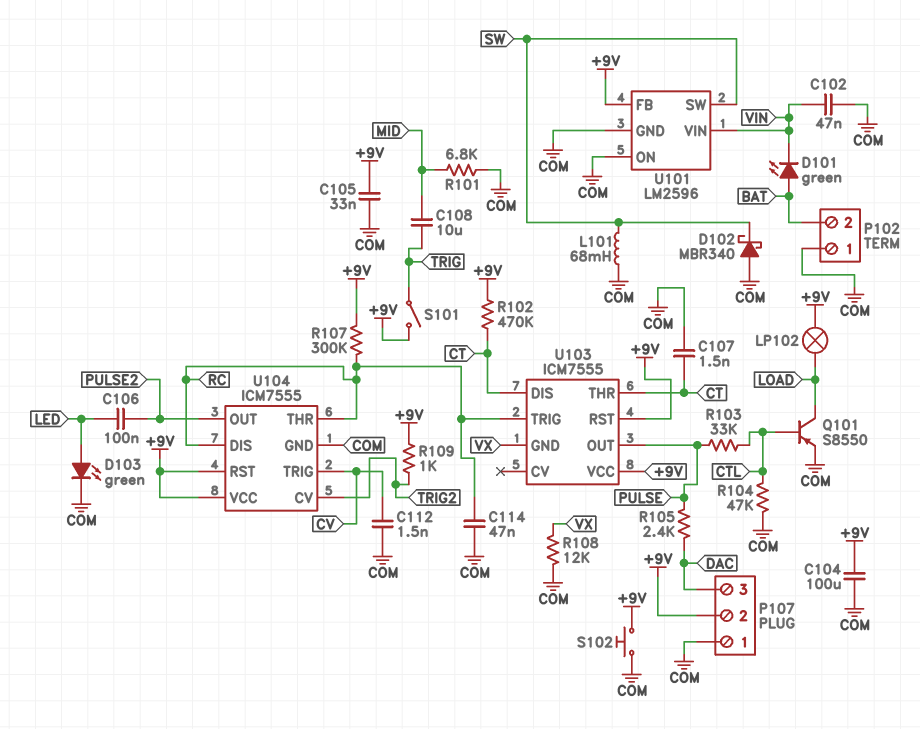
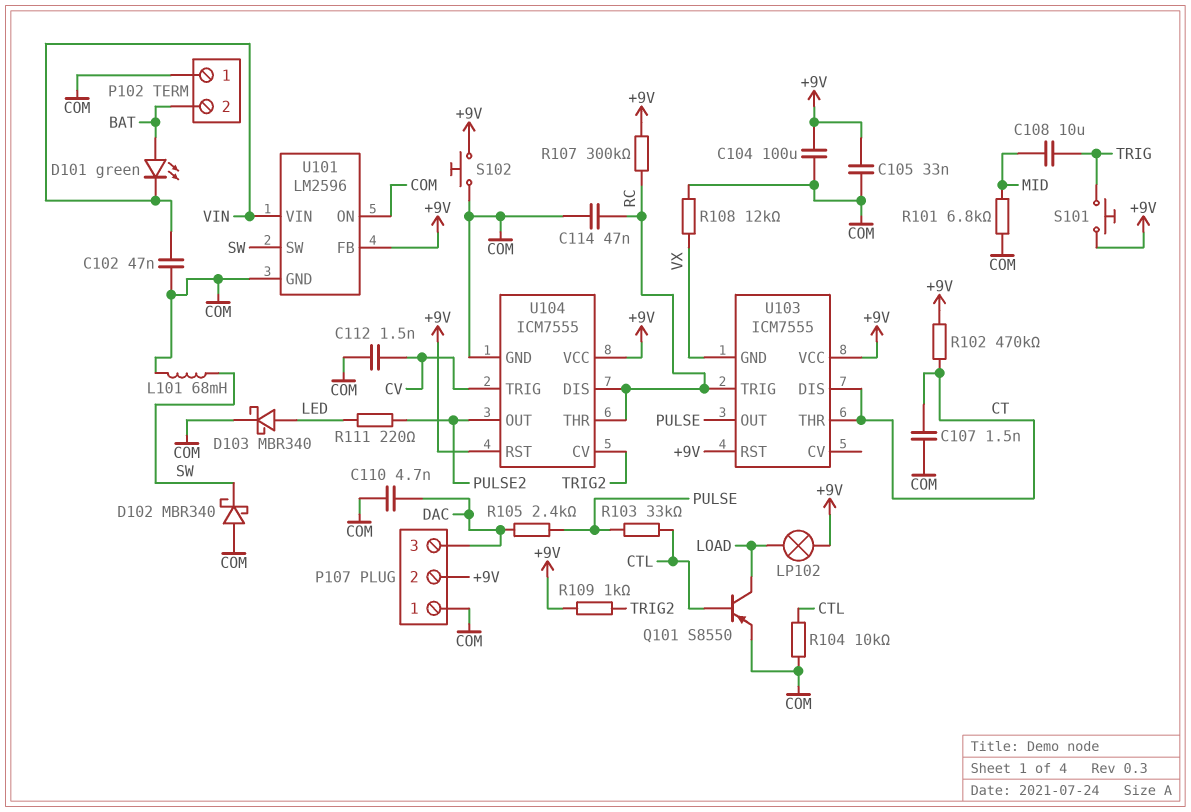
C106: 100nF (LED, PULSE2) -> none
C110: none -> 4.7nF (COM, DAC)
D103: LED green (A LED, K COM) -> schottky MBR340 (A LED, K COM)
R104: 47k (COM, CTL) -> 10k (COM, CTL)
R111: none -> 220 (LED, PULSE2)
S101: switch (+9V, TRIG) -> button (+9V, TRIG)

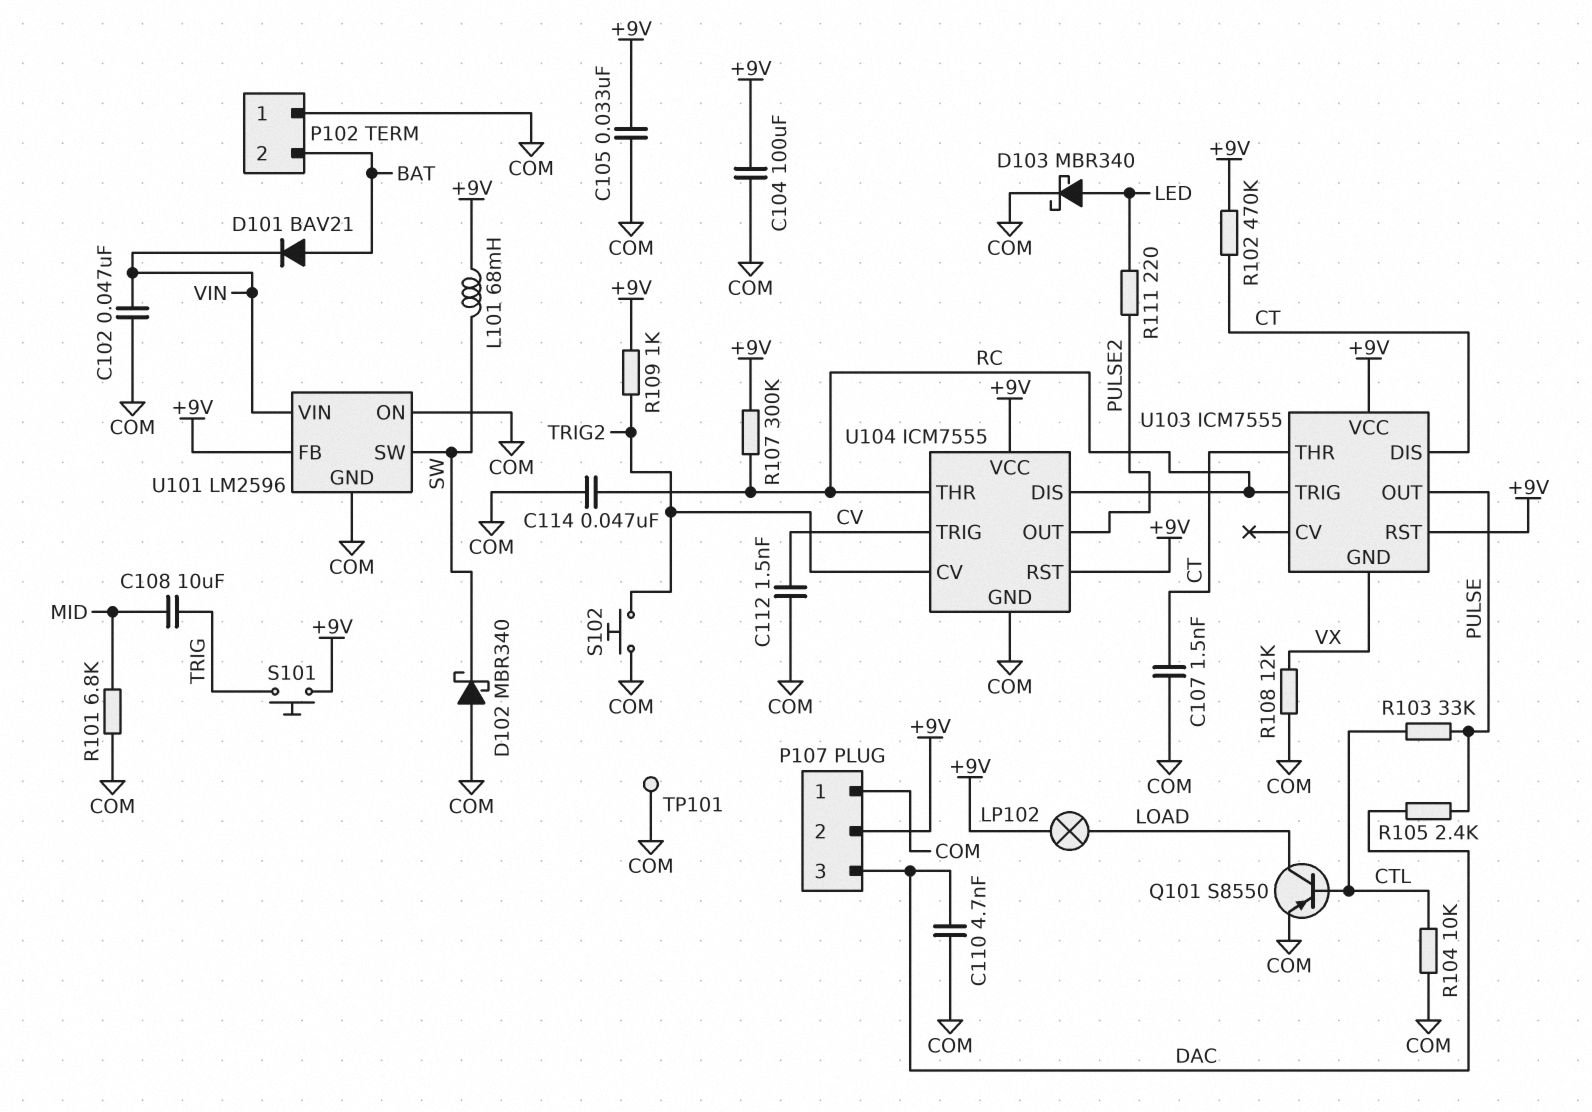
D101: LED green (A BAT, K VIN) -> diode BAV21 (A BAT, K VIN)
L101: 68mH (COM, SW) -> 68mH (+9V, SW)
S102: button (+9V, COM) -> button (COM, TRIG2)
TP101: none -> test point (COM)

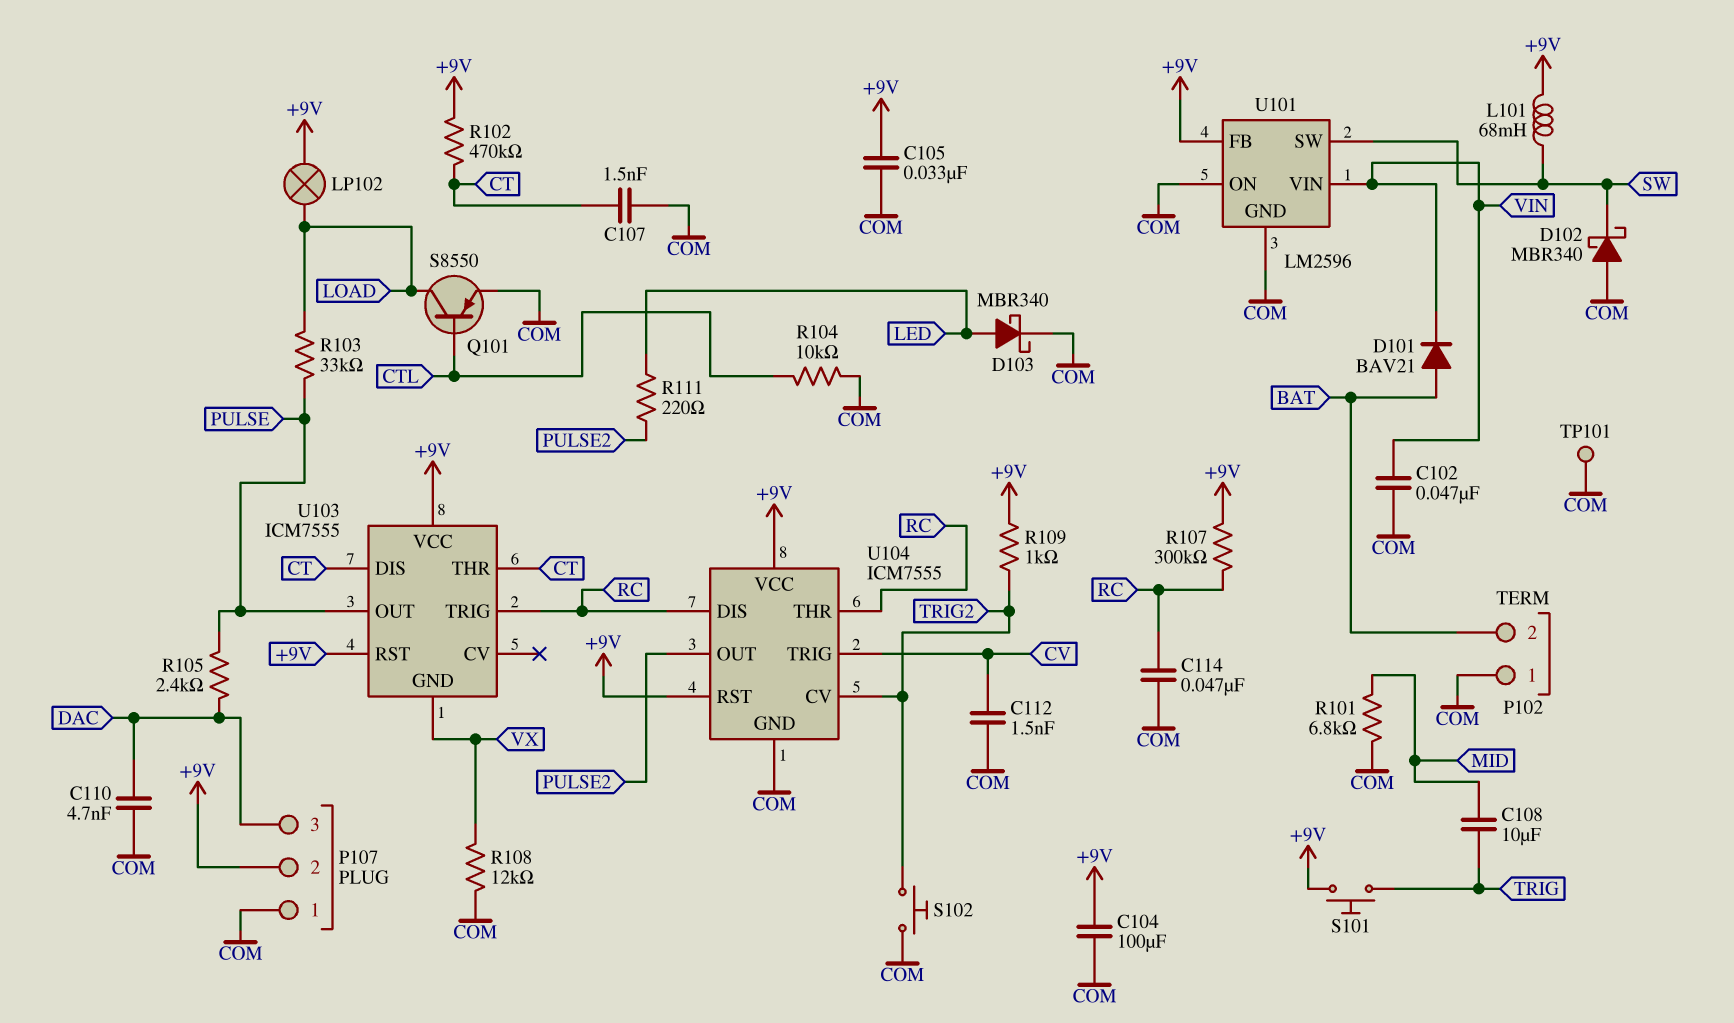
R103: 33k (CTL, PULSE) -> 33k (LOAD, PULSE)

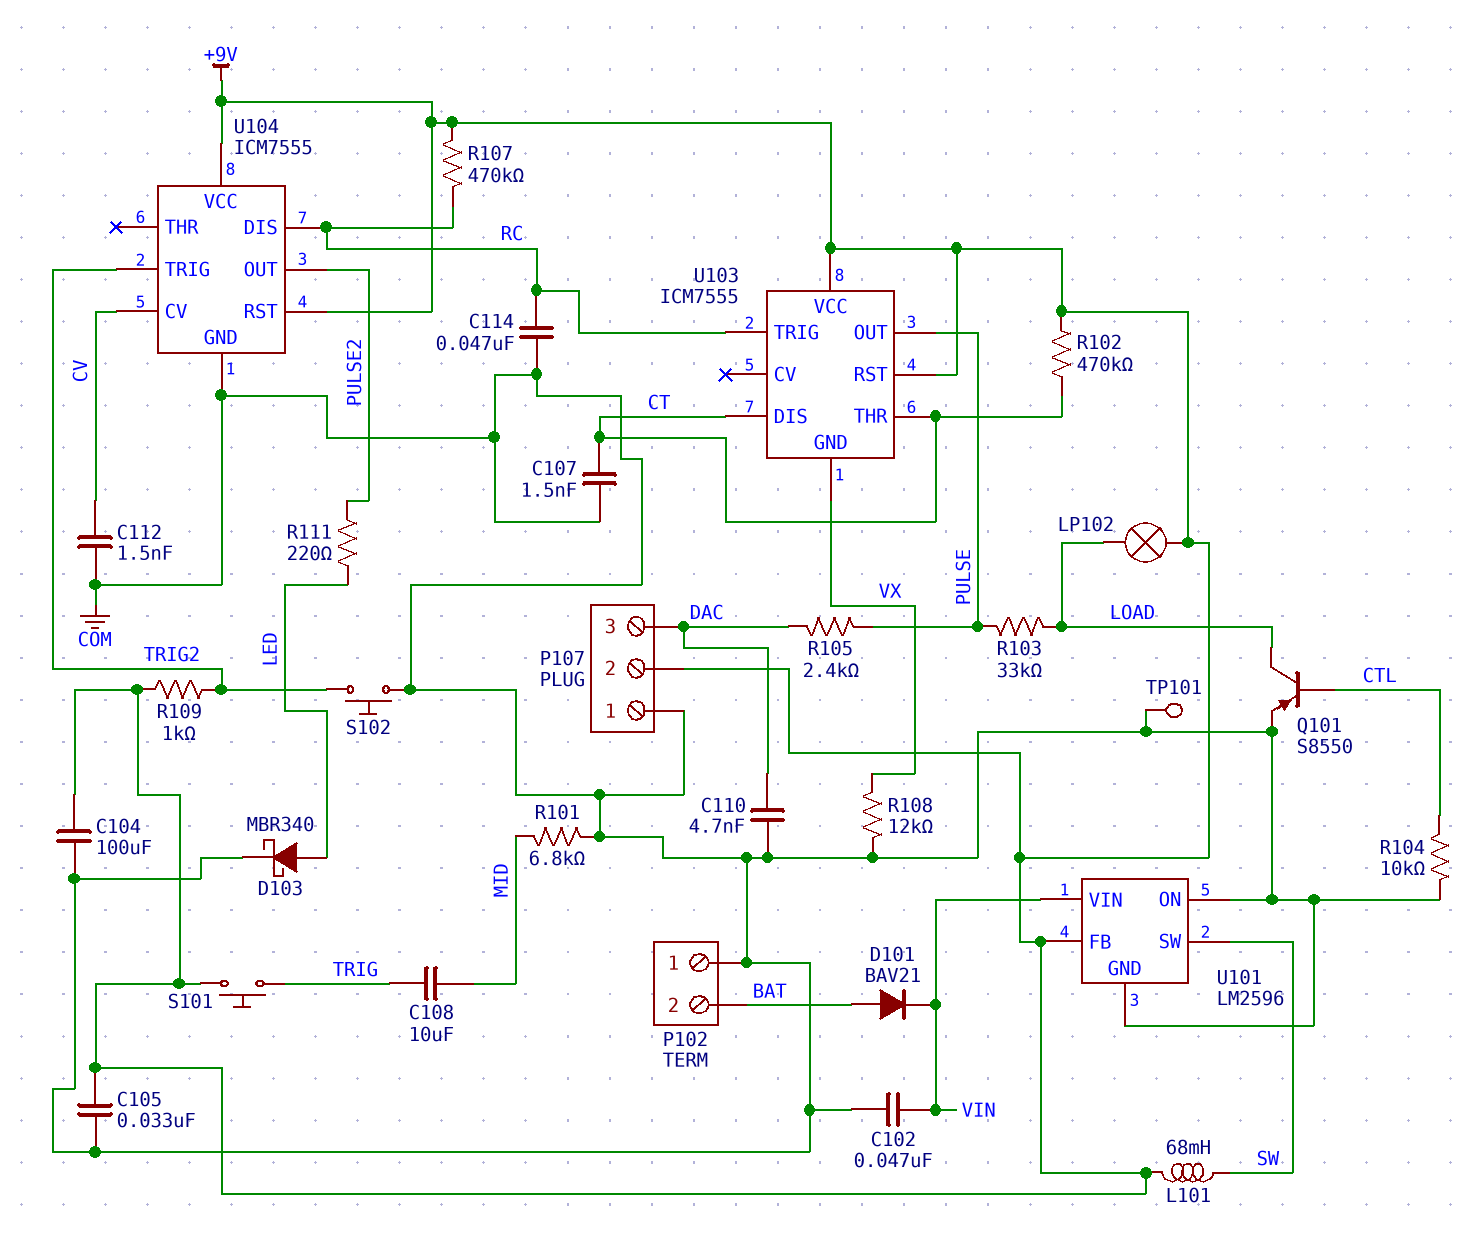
D102: schottky MBR340 (A COM, K SW) -> none
R107: 300k (+9V, RC) -> 470k (+9V, RC)
U104 pin CV: TRIG2 -> CV
U104 pin THR: RC -> none
U104 pin TRIG: CV -> TRIG2

